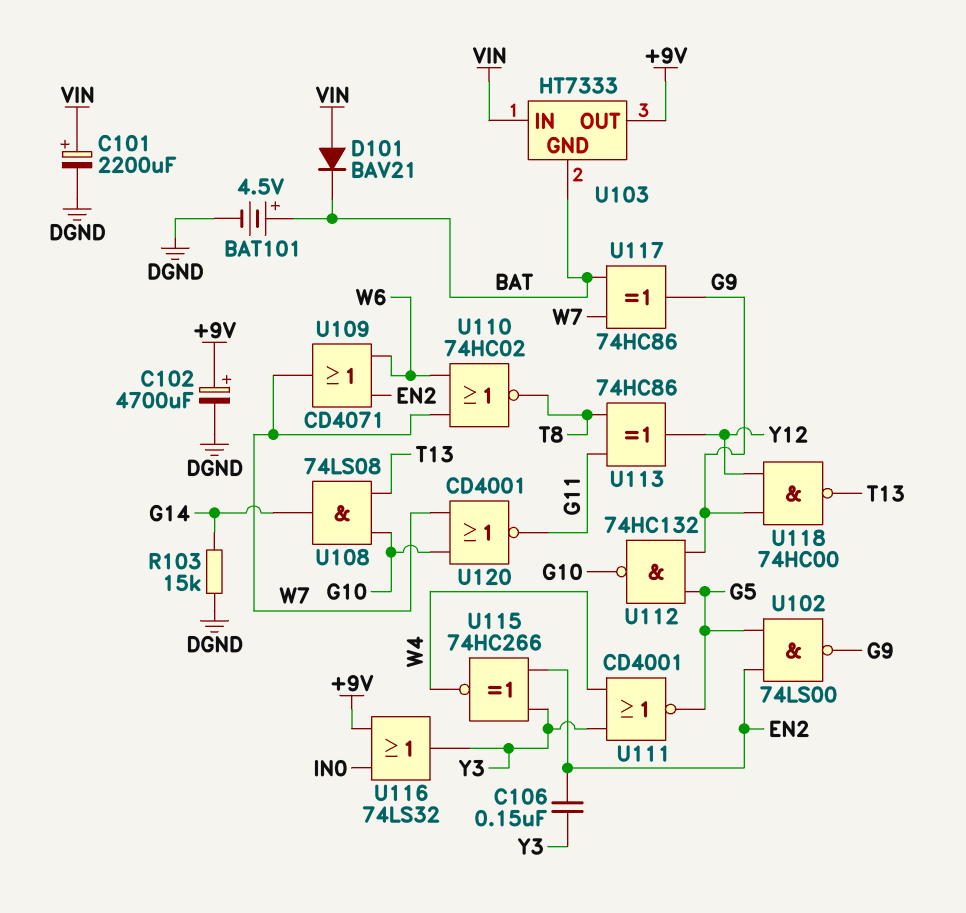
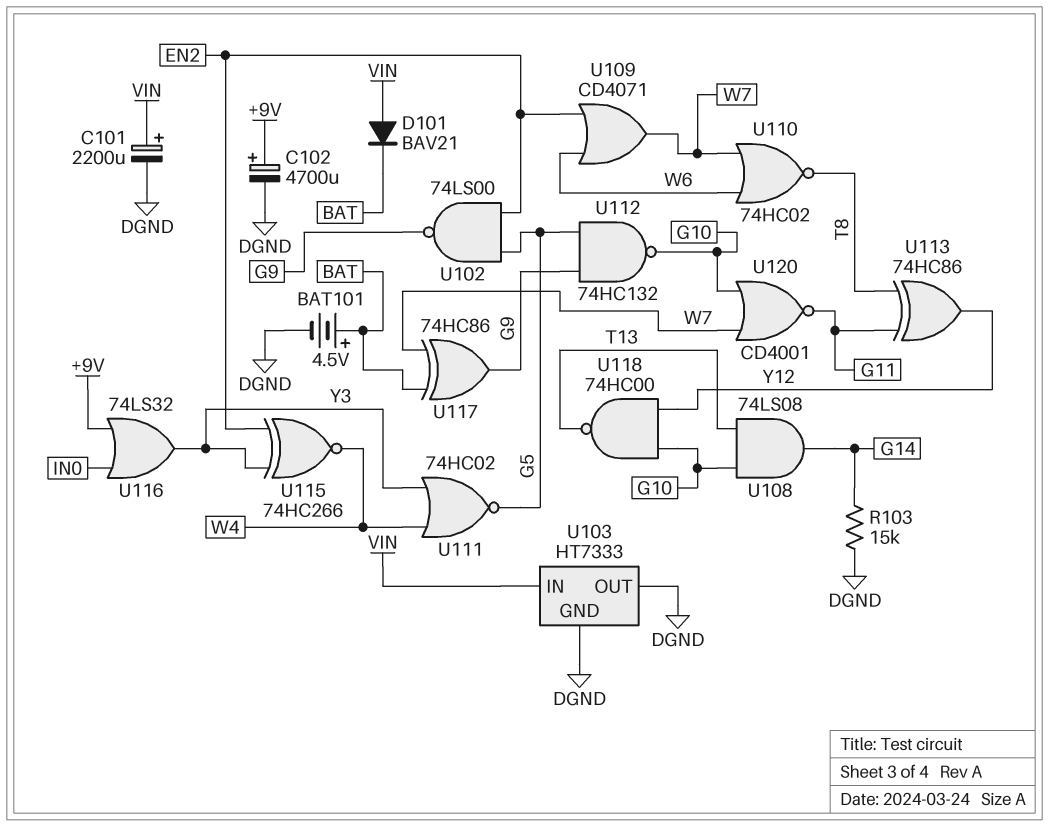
C106: 150nF (EN2, Y3) -> none
U103 pin GND: BAT -> DGND
U103 pin OUT: +9V -> DGND
U111: NOR CD4001 (in W4, in Y3, out G5) -> NOR 74HC02 (in W4, in Y3, out G5)
U118: NAND 74HC00 (in G9, in Y12, out T13) -> NAND 74HC00 (in G10, in Y12, out T13)

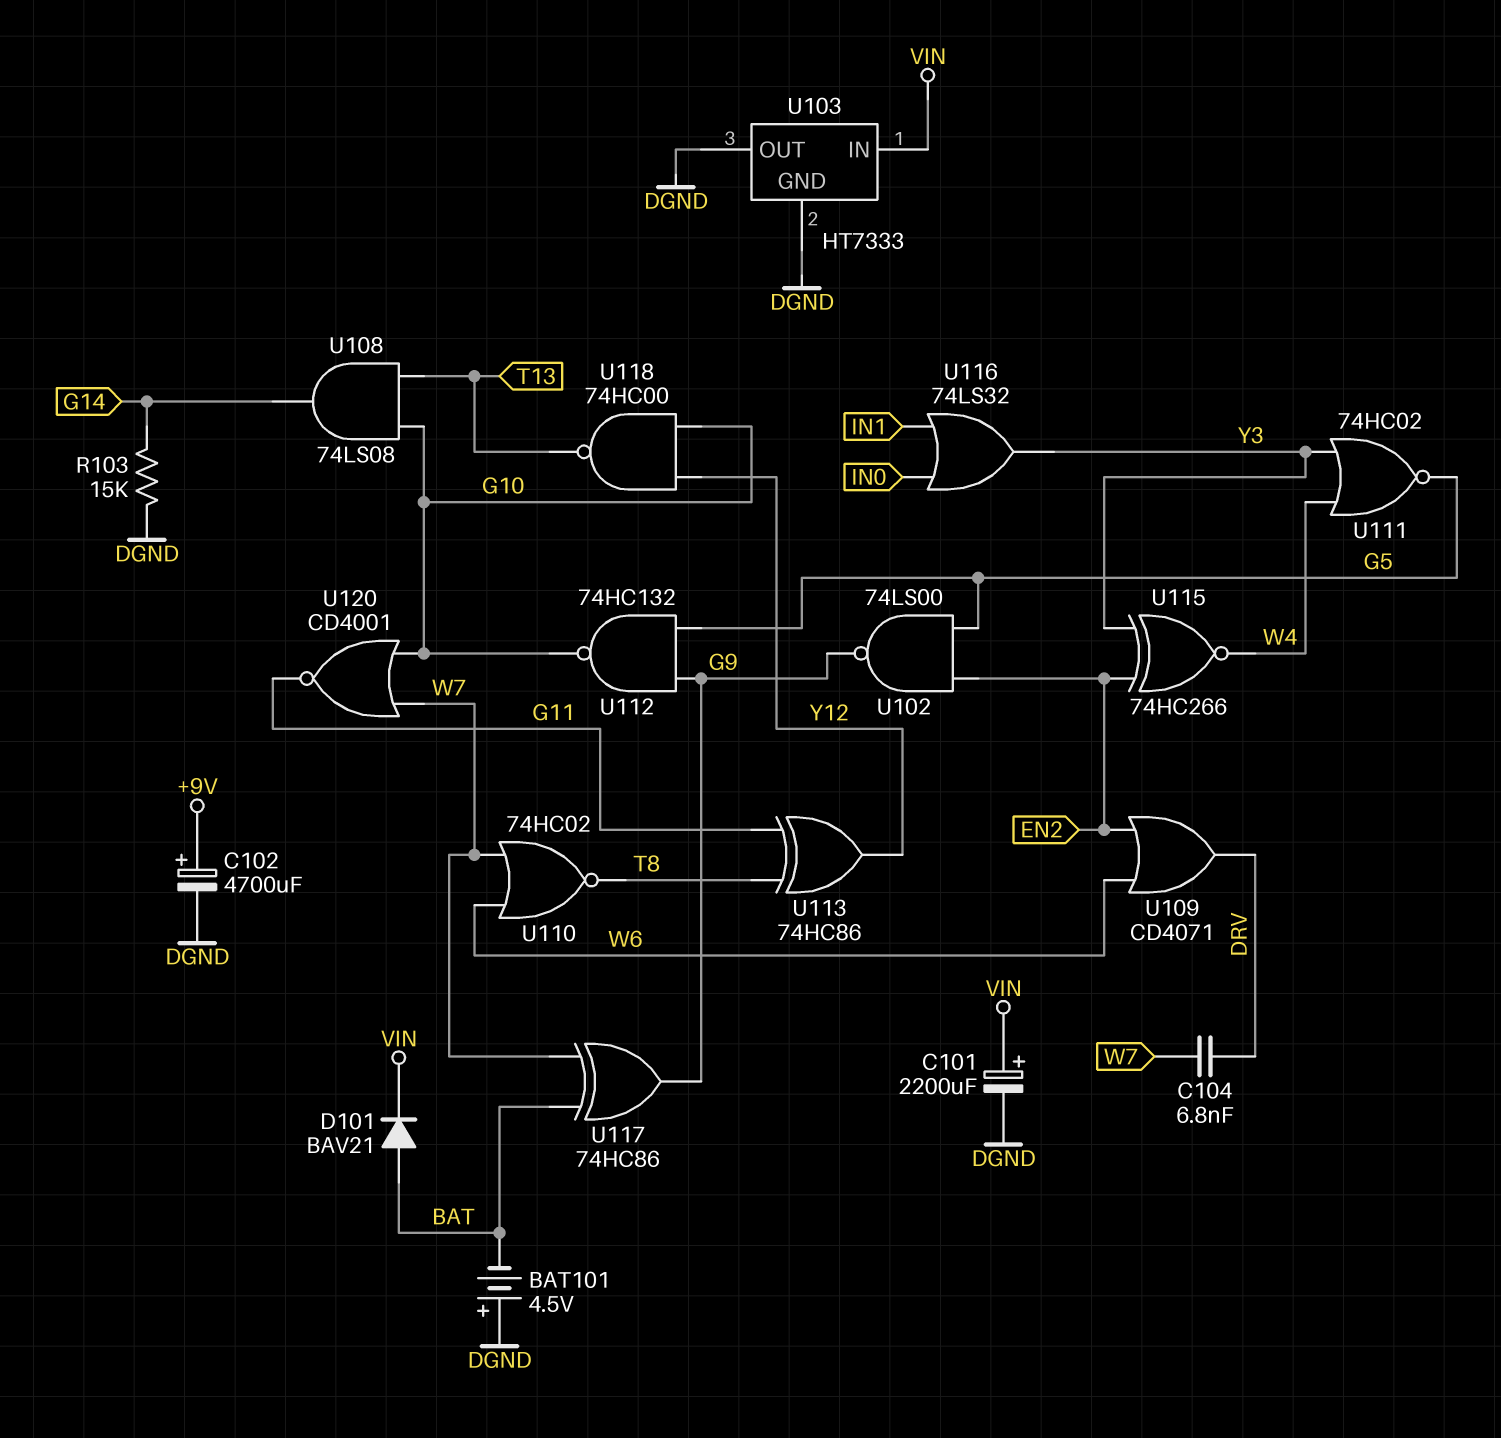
BAT101: 4.5V (plus BAT, minus DGND) -> 4.5V (plus DGND, minus BAT)
C104: none -> 6.8nF (DRV, W7)
D101: diode BAV21 (A VIN, K BAT) -> diode BAV21 (A BAT, K VIN)
U109: OR CD4071 (in EN2, in W6, out W7) -> OR CD4071 (in EN2, in W6, out DRV)
U116: OR 74LS32 (in +9V, in IN0, out Y3) -> OR 74LS32 (in IN0, in IN1, out Y3)

